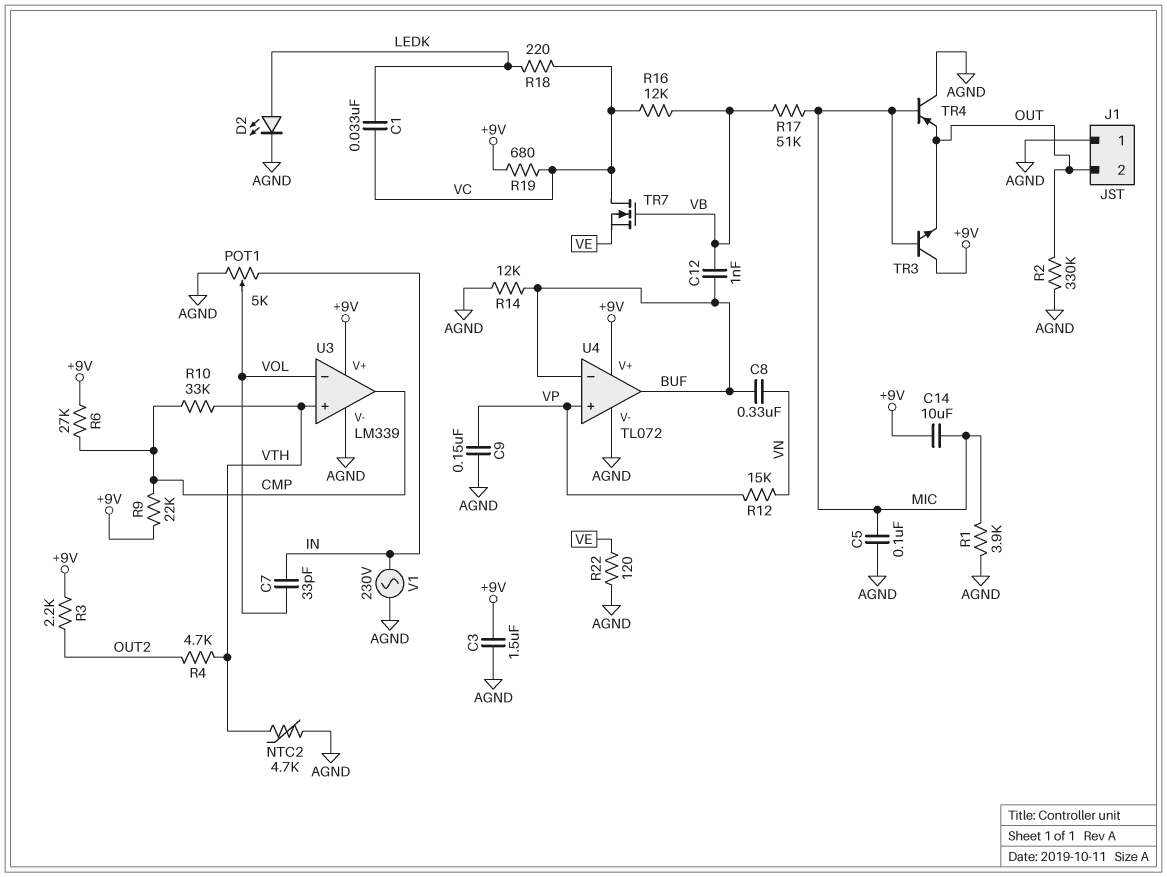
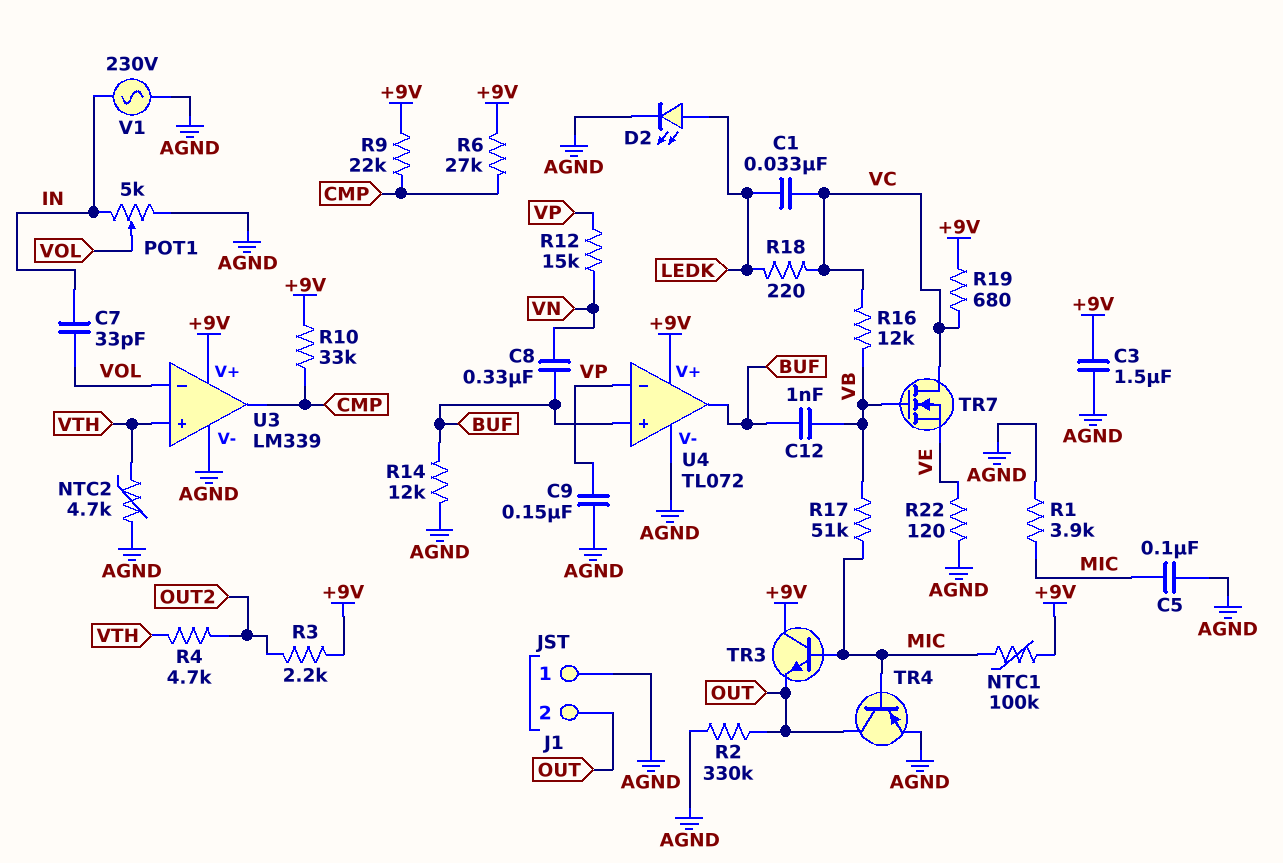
C14: 10uF (+9V, MIC) -> none
NTC1: none -> 100k (+9V, MIC)
R10: 33k (CMP, VTH) -> 33k (+9V, CMP)
TR4: PNP (B MIC, C AGND, E OUT) -> PNP (B MIC, C OUT, E AGND)
U4 pin in+: VP -> BUF
U4 pin in-: BUF -> VP

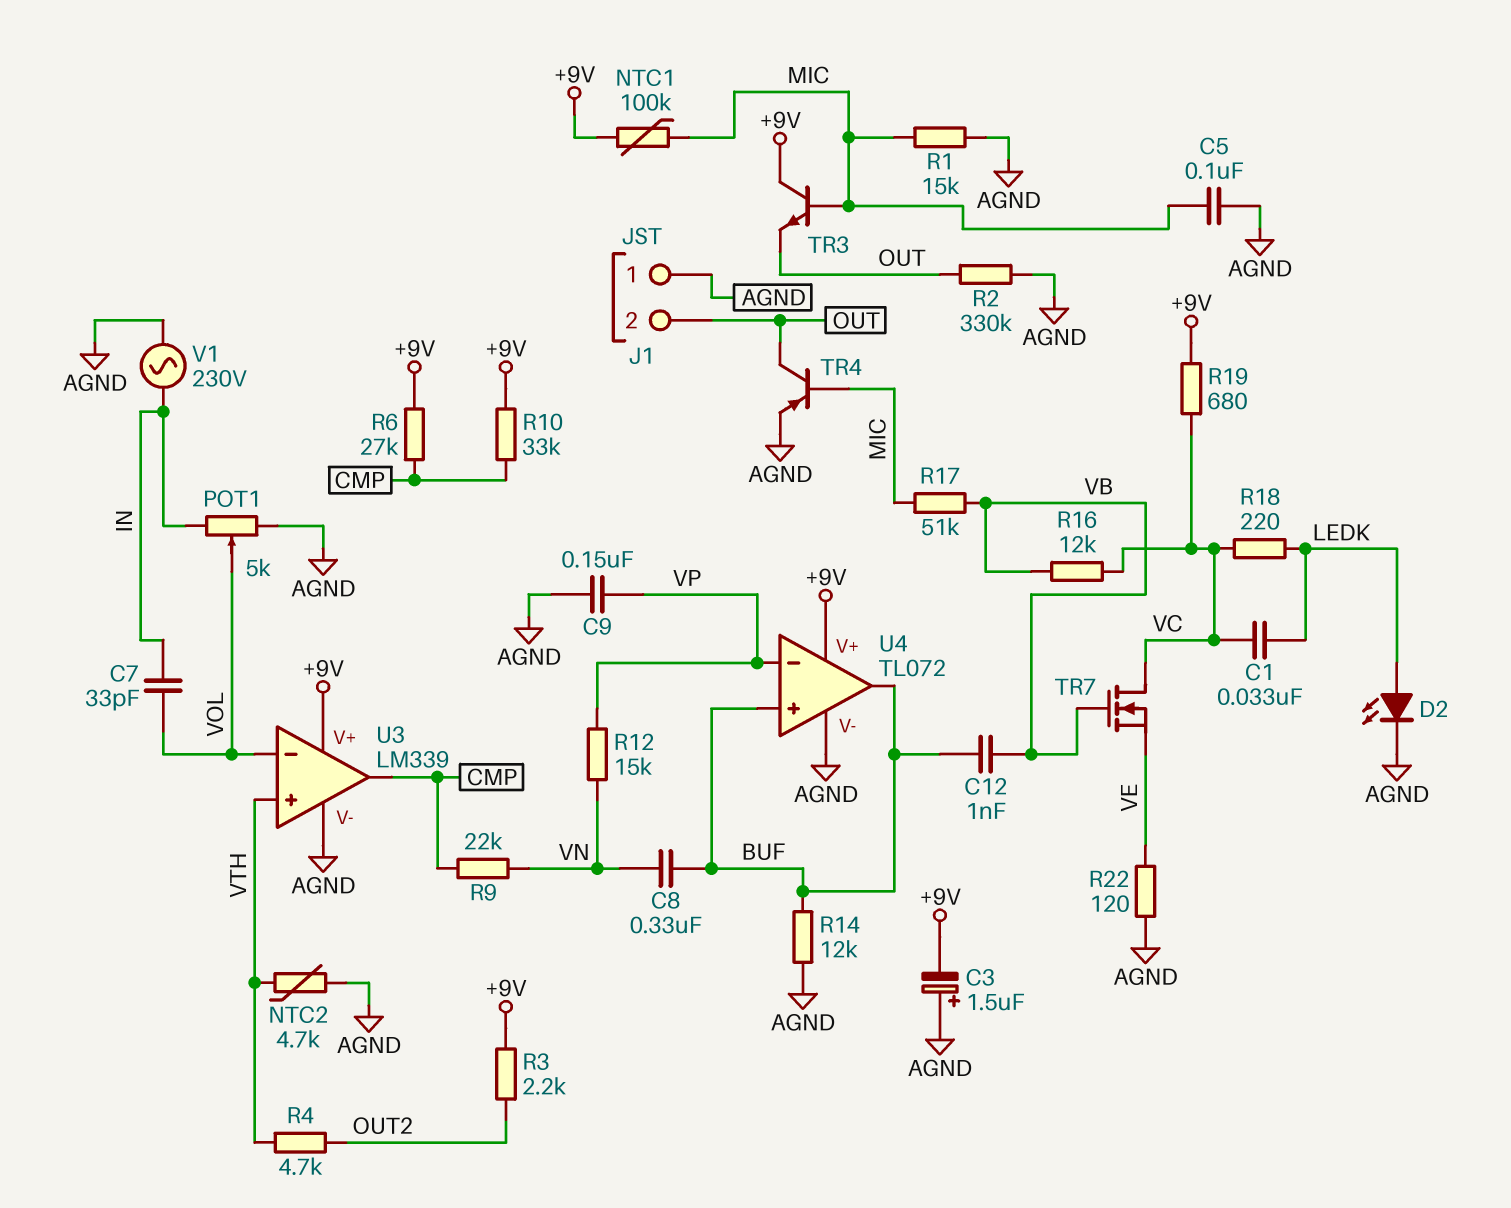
C3: 1.5uF (+9V, AGND) -> 1.5uF (plus AGND, minus +9V)
R1: 3.9k (AGND, MIC) -> 15k (AGND, MIC)
R9: 22k (+9V, CMP) -> 22k (CMP, VN)

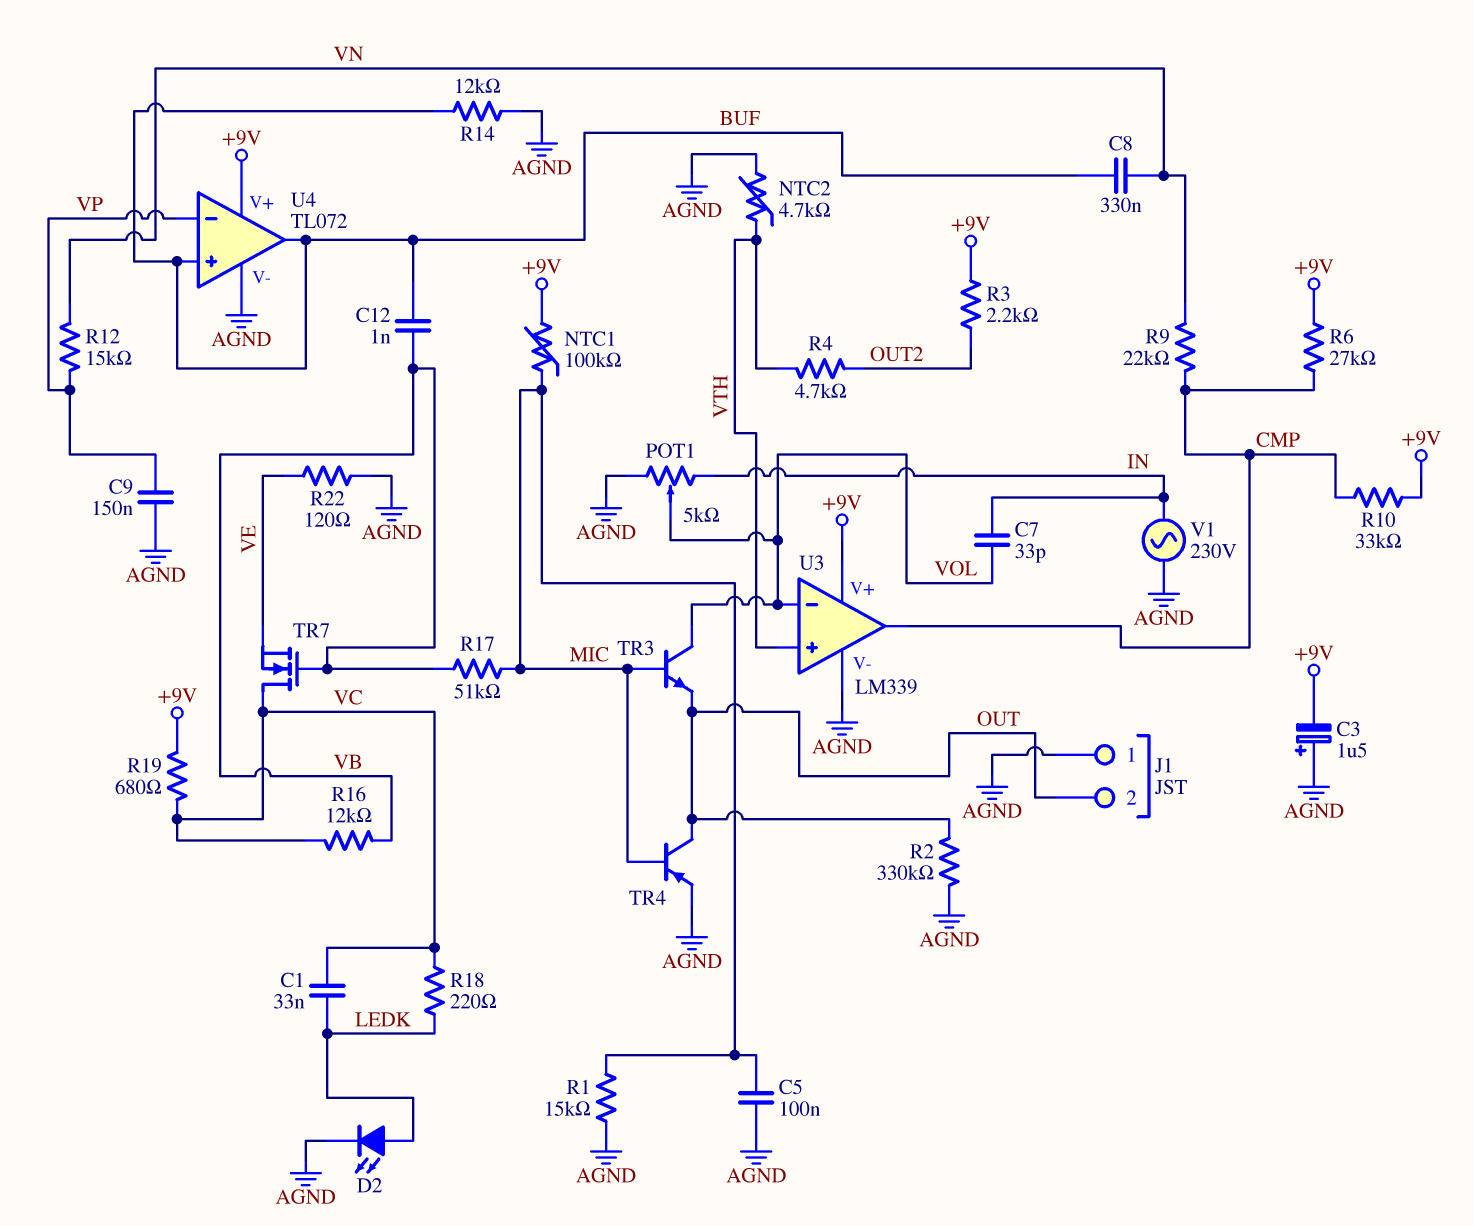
TR3: NPN (B MIC, C +9V, E OUT) -> NPN (B MIC, C VOL, E OUT)

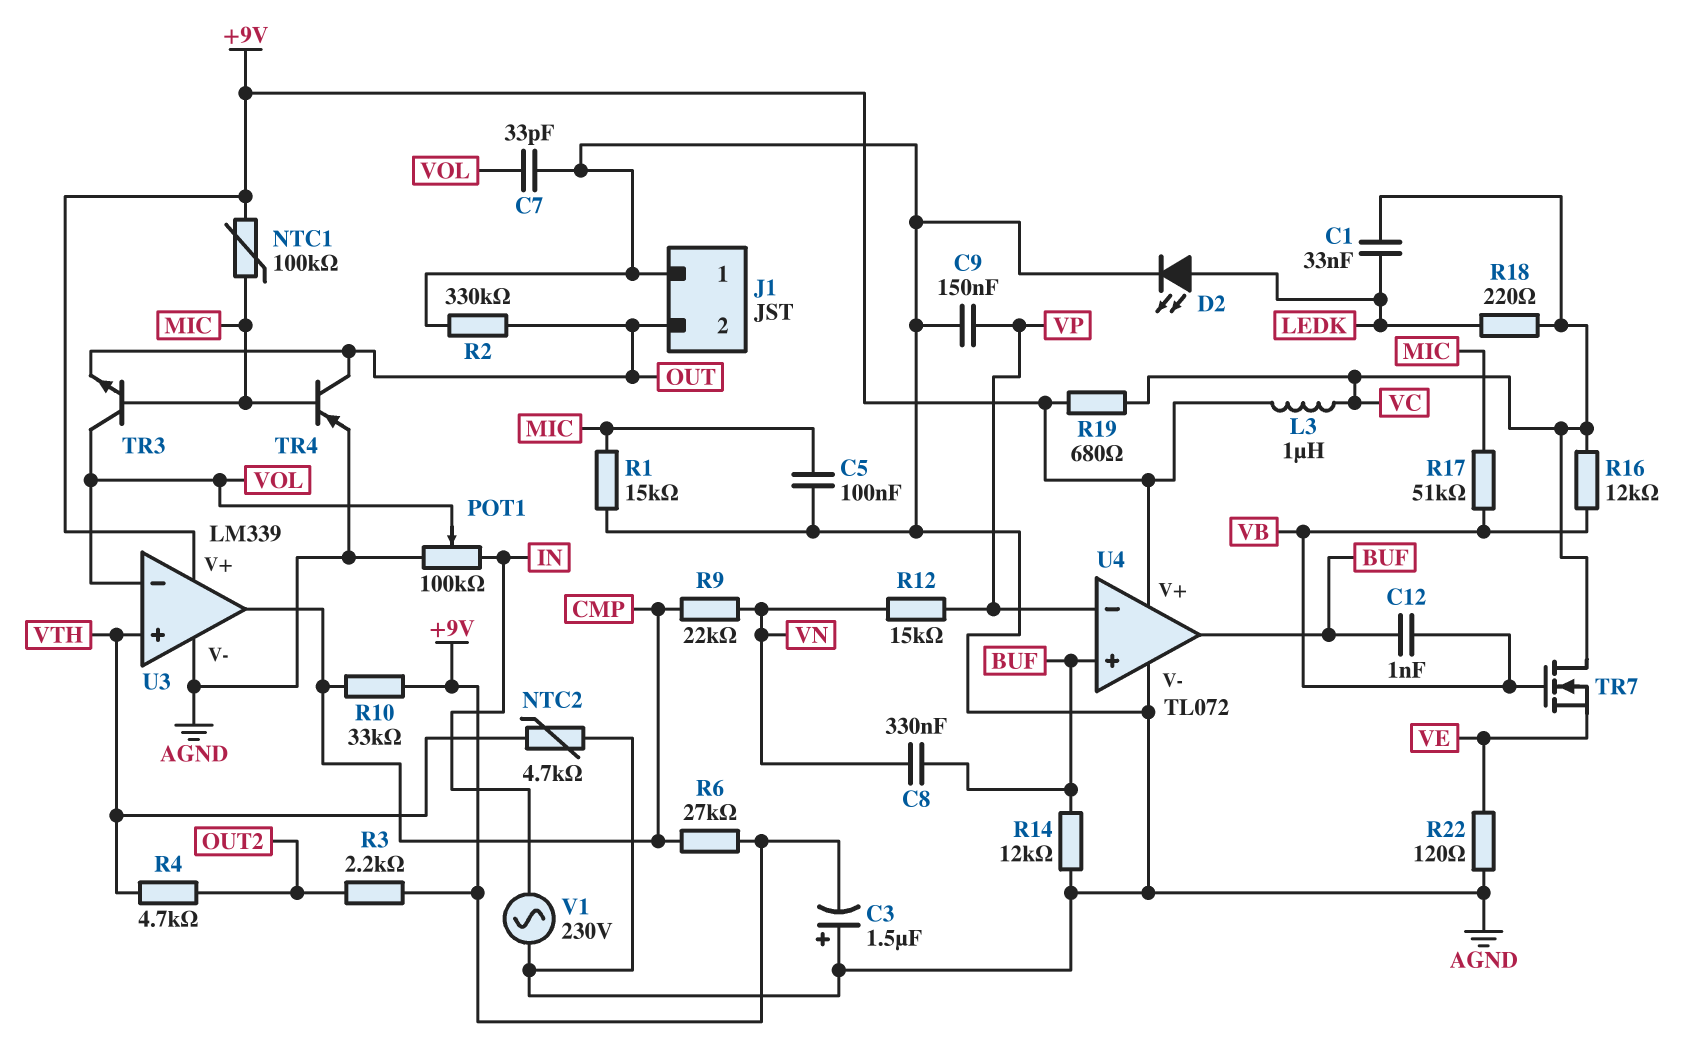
C7: 33pF (IN, VOL) -> 33pF (AGND, VOL)
L3: none -> 1uH (+9V, VC)
POT1: 5k (AGND, IN, wiper VOL) -> 100k (AGND, IN, wiper VOL)

